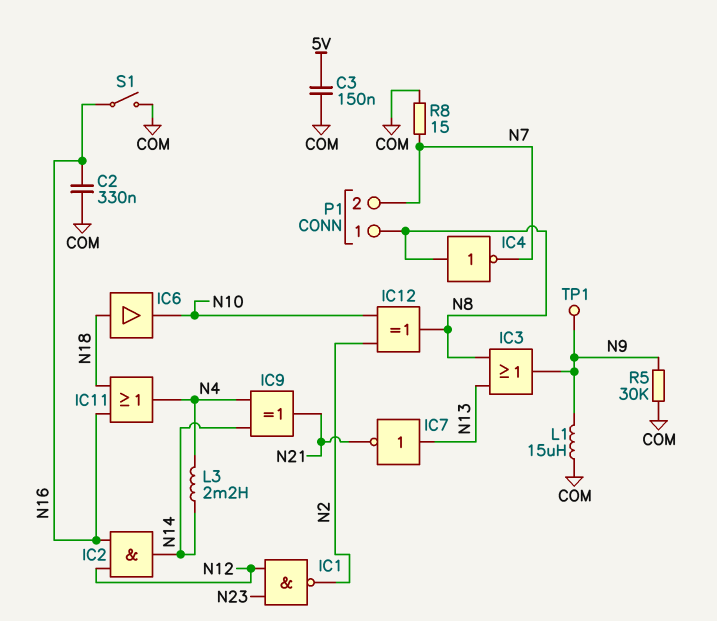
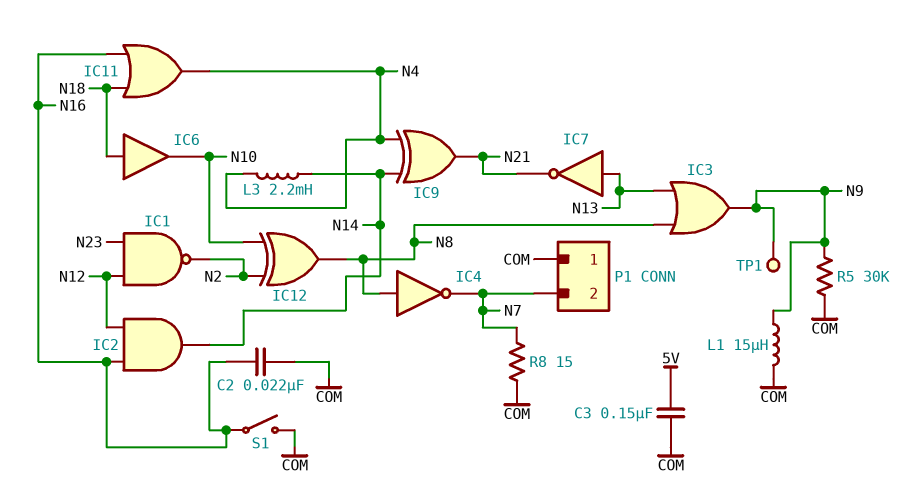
C2: 330nF (COM, N16) -> 22nF (COM, N16)
P1 pin 1: N8 -> COM

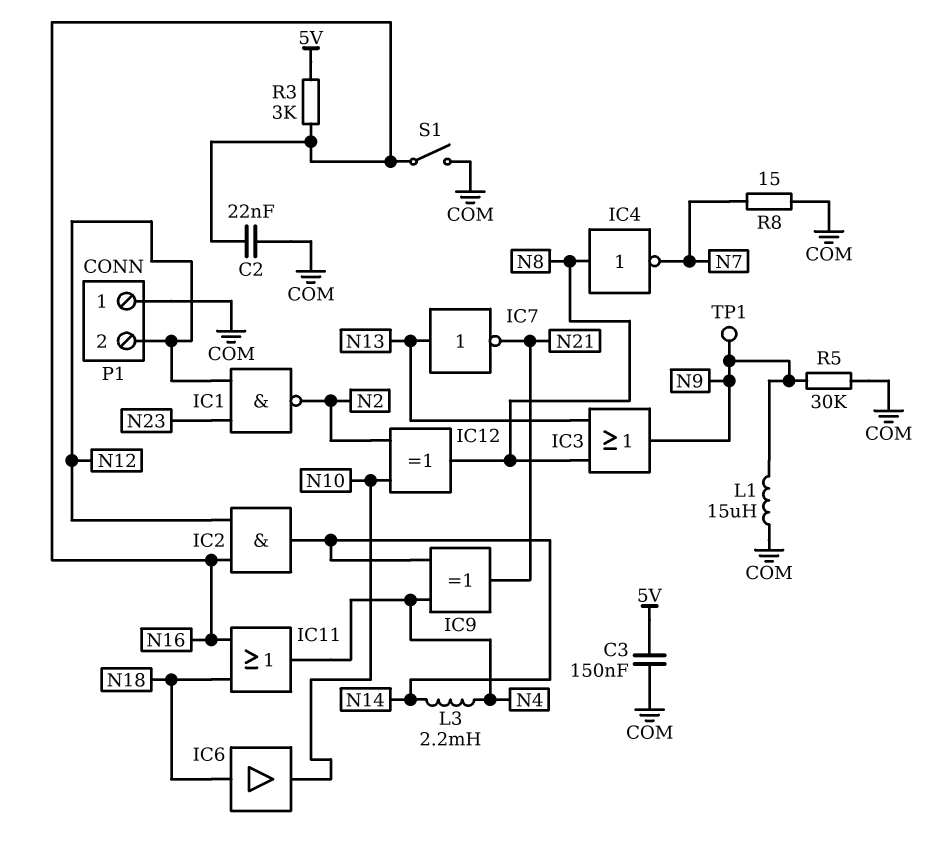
P1 pin 2: N7 -> N12
R3: none -> 3k (5V, N16)

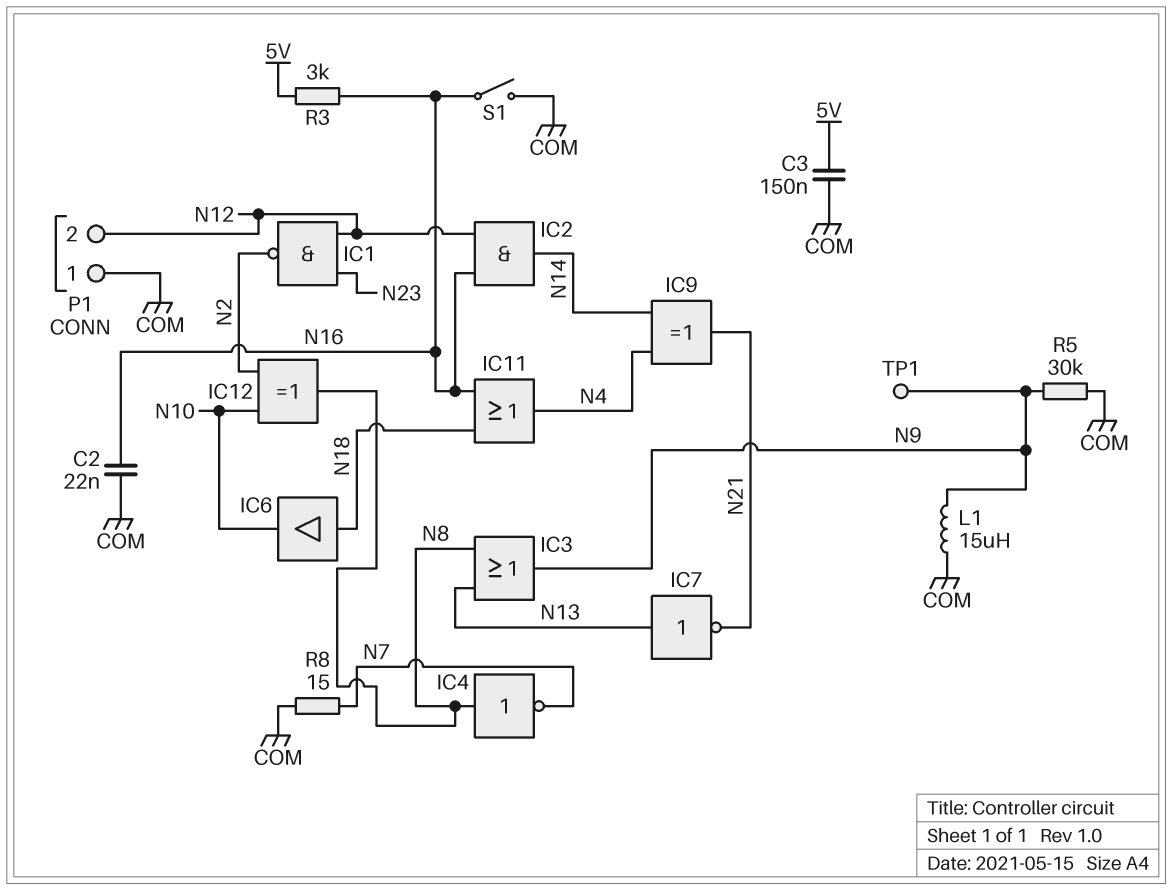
L3: 2.2mH (N4, N14) -> none

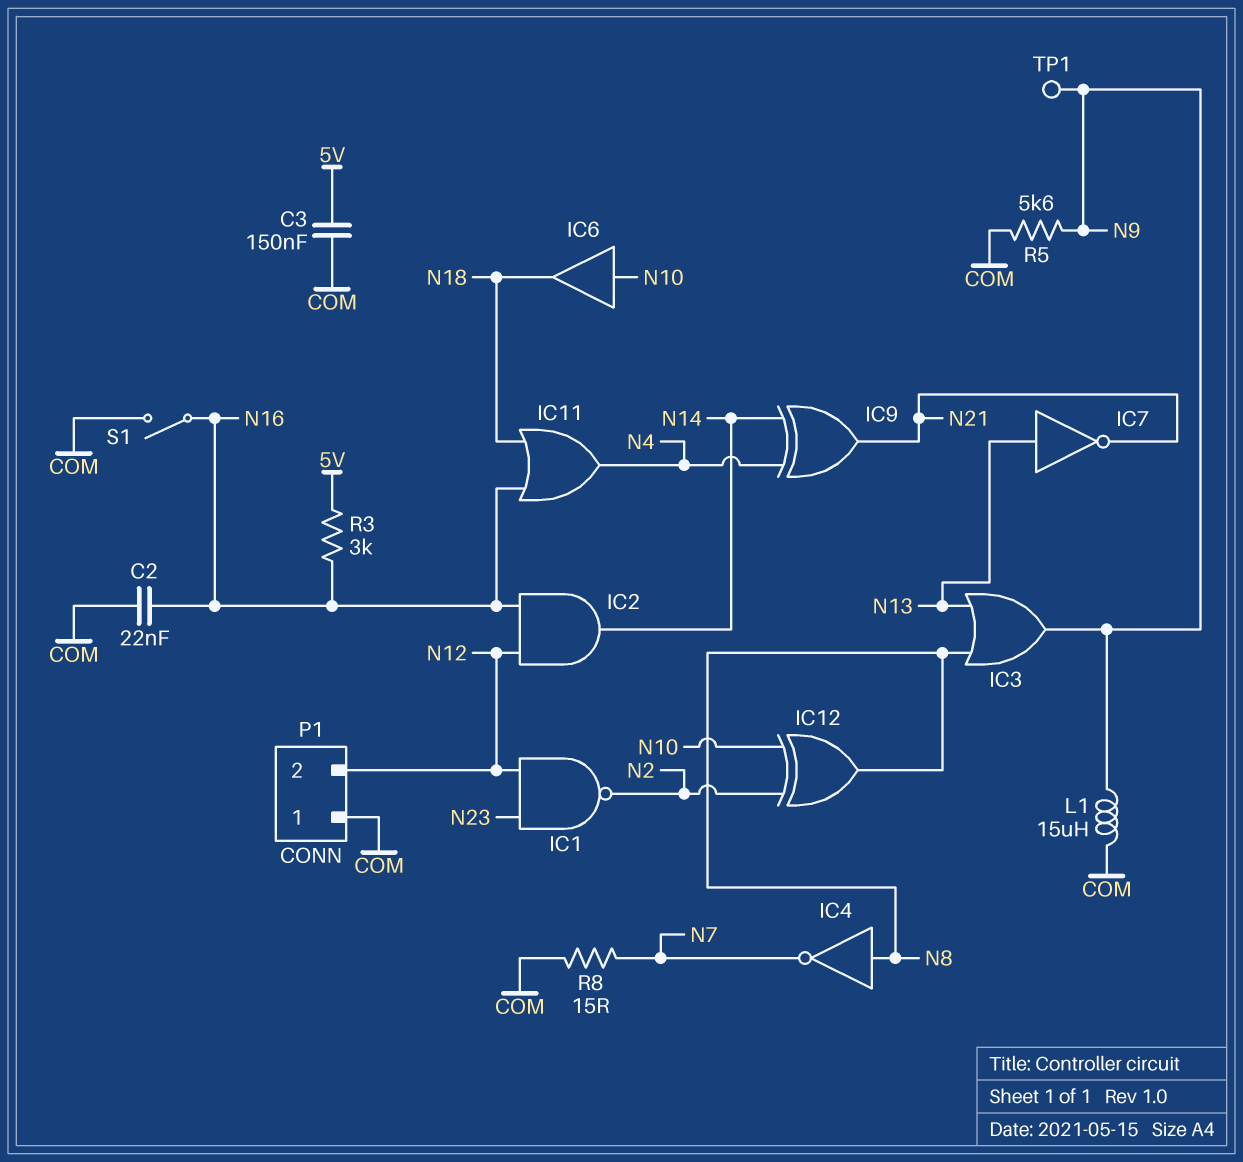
IC6: buffer (in N18, out N10) -> buffer (in N10, out N18)
R5: 30k (COM, N9) -> 5.6k (COM, N9)

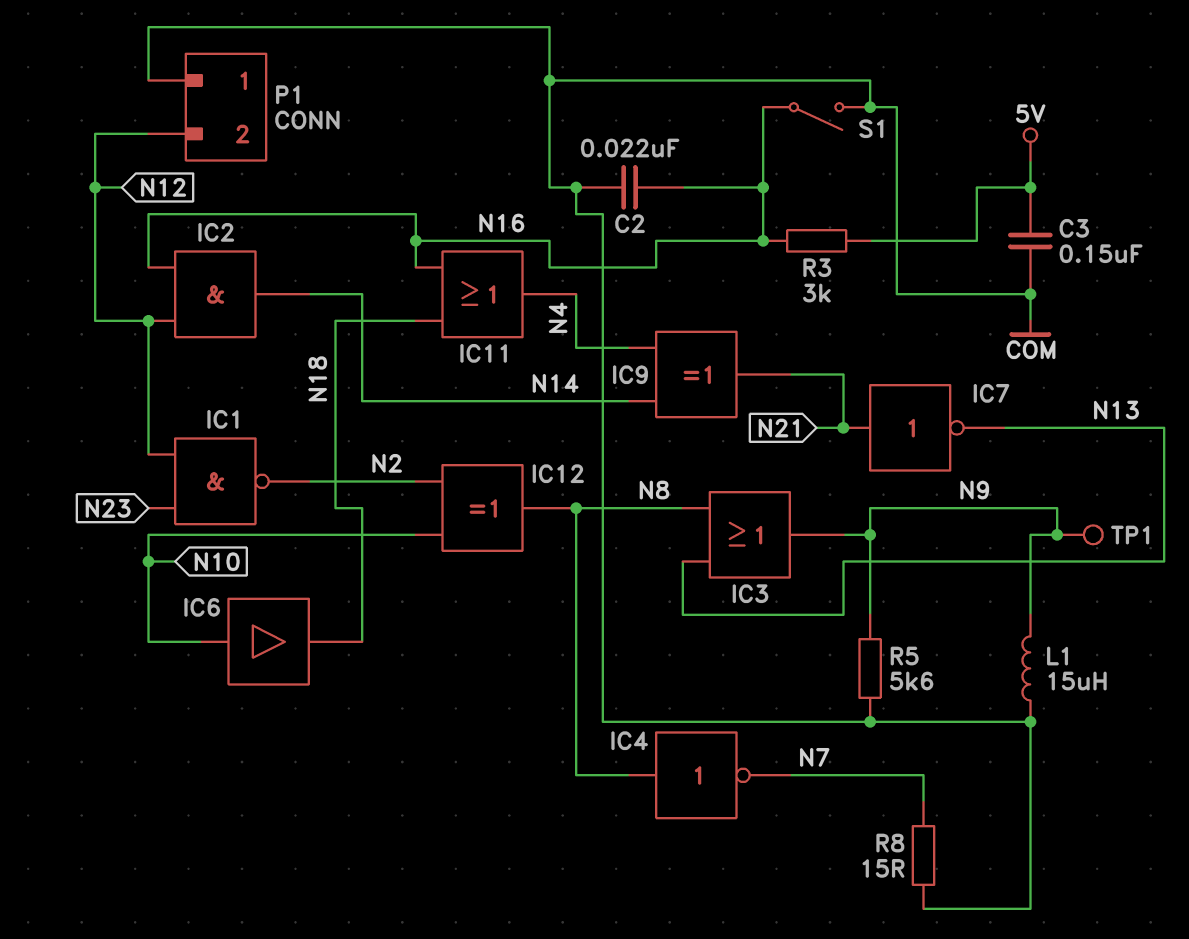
IC7: NOT (in N13, out N21) -> NOT (in N21, out N13)

